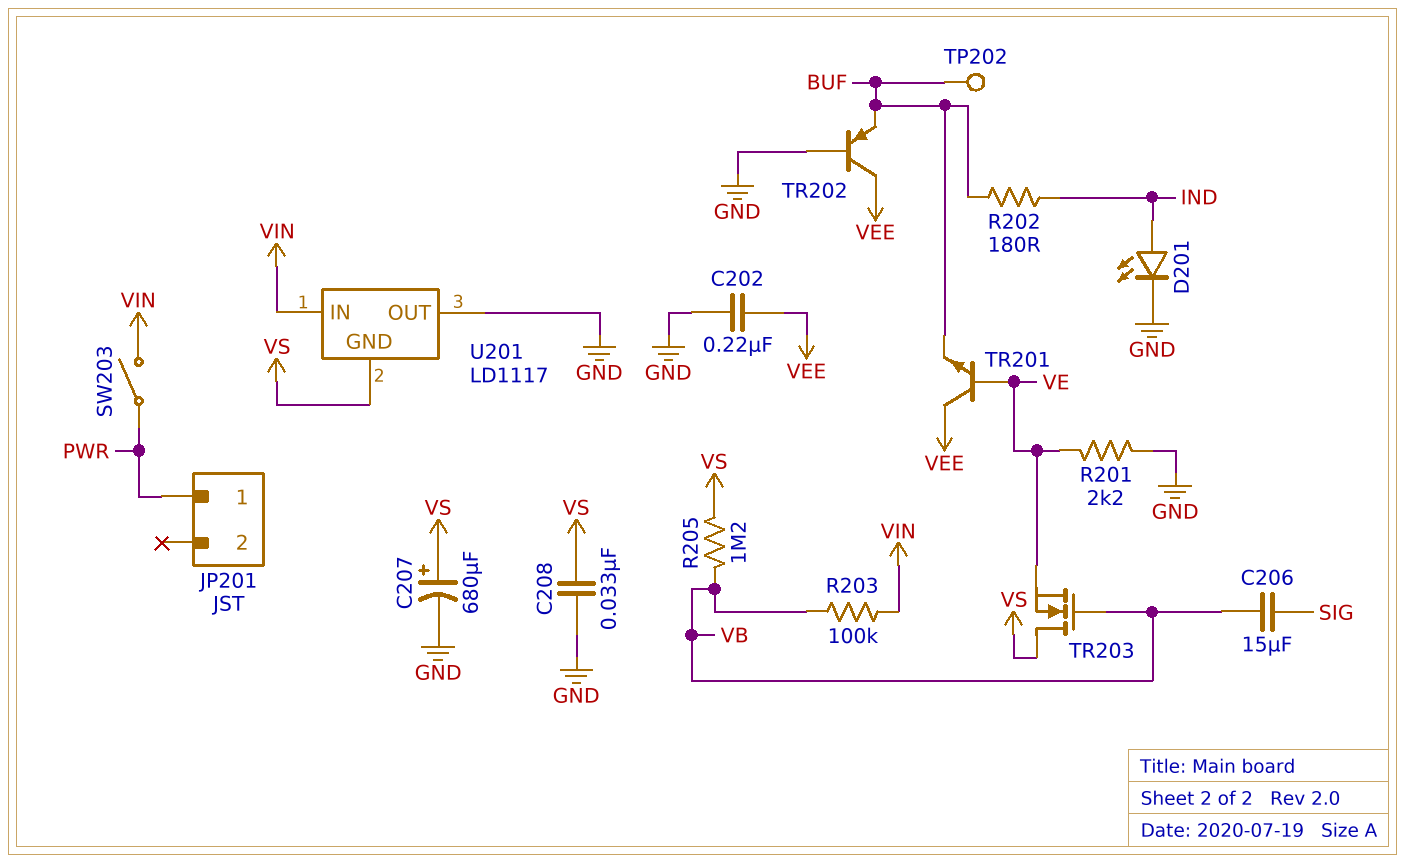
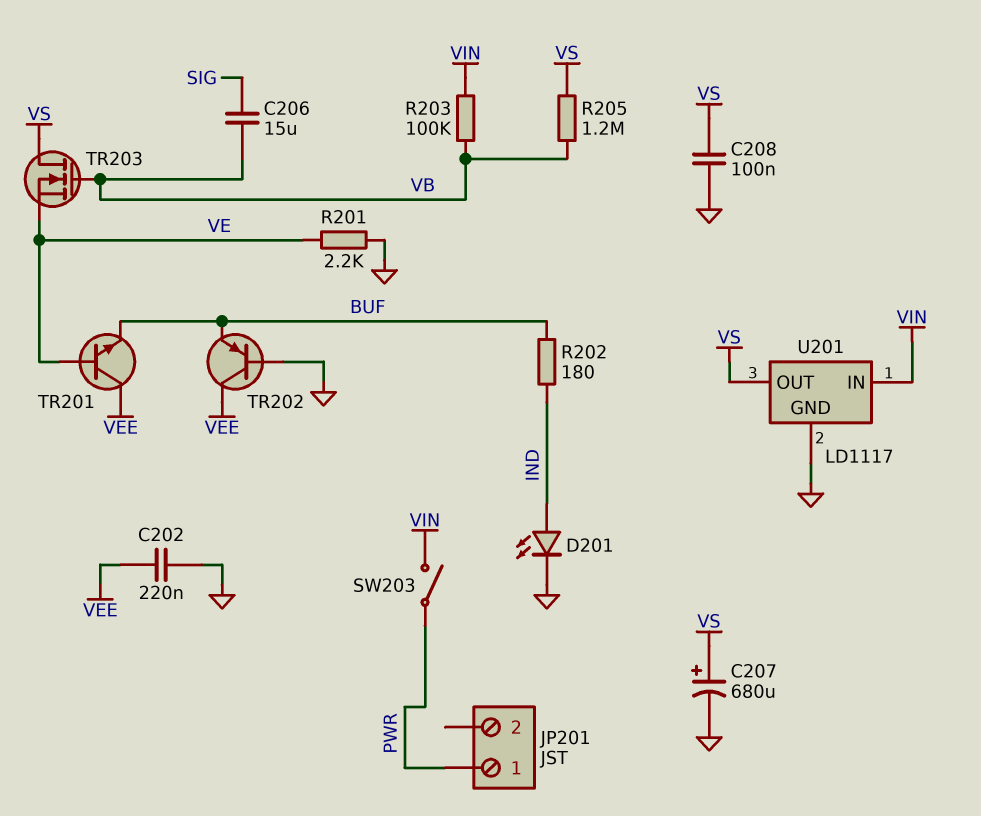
C208: 33nF (GND, VS) -> 100nF (GND, VS)
TP202: test point (BUF) -> none
U201 pin GND: VS -> GND
U201 pin OUT: GND -> VS

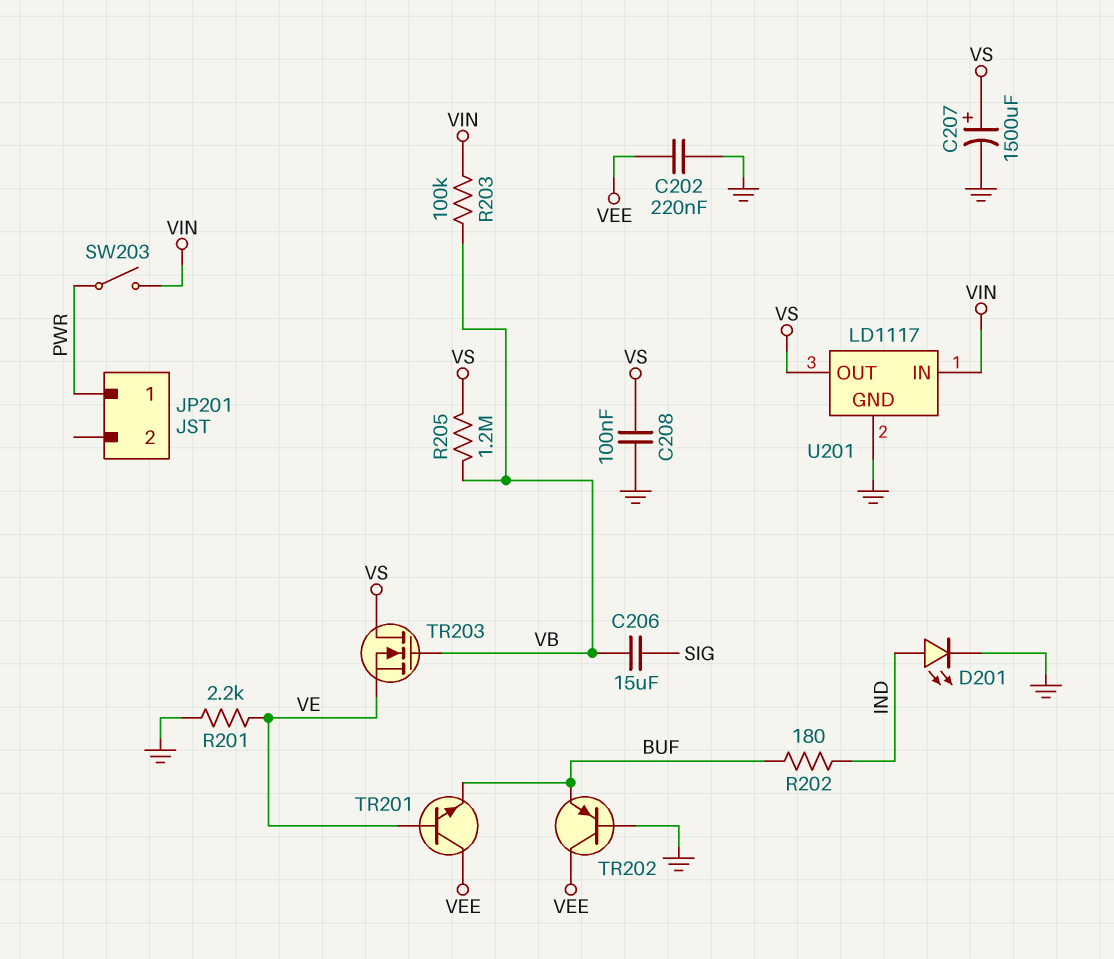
C207: 680uF (plus VS, minus GND) -> 1500uF (plus VS, minus GND)

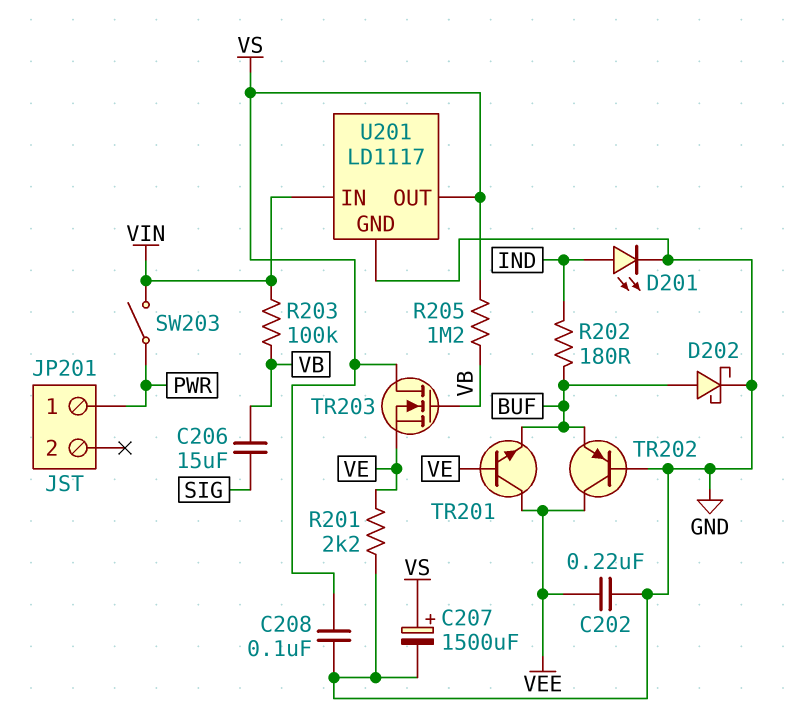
D202: none -> schottky (A BUF, K GND)

